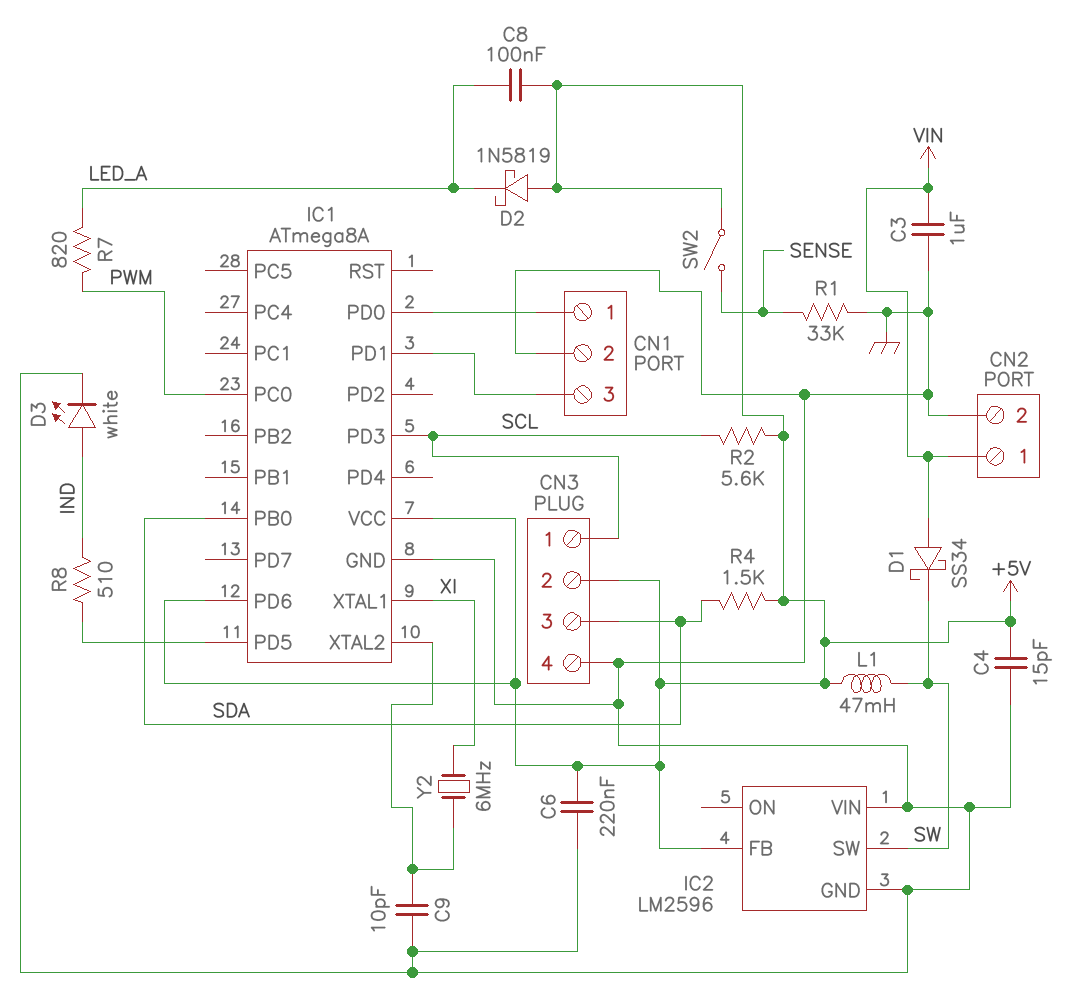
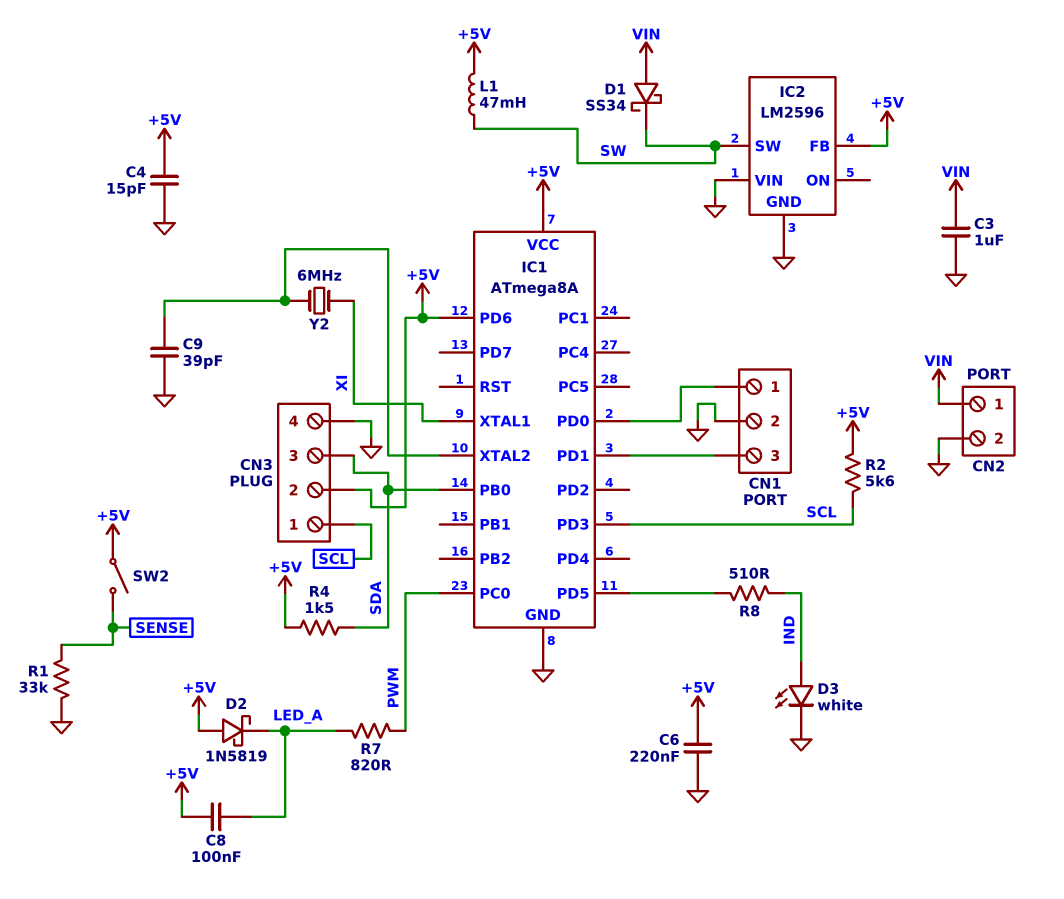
C9: 10pF (GND, IC1/XTAL2) -> 39pF (GND, IC1/XTAL2)

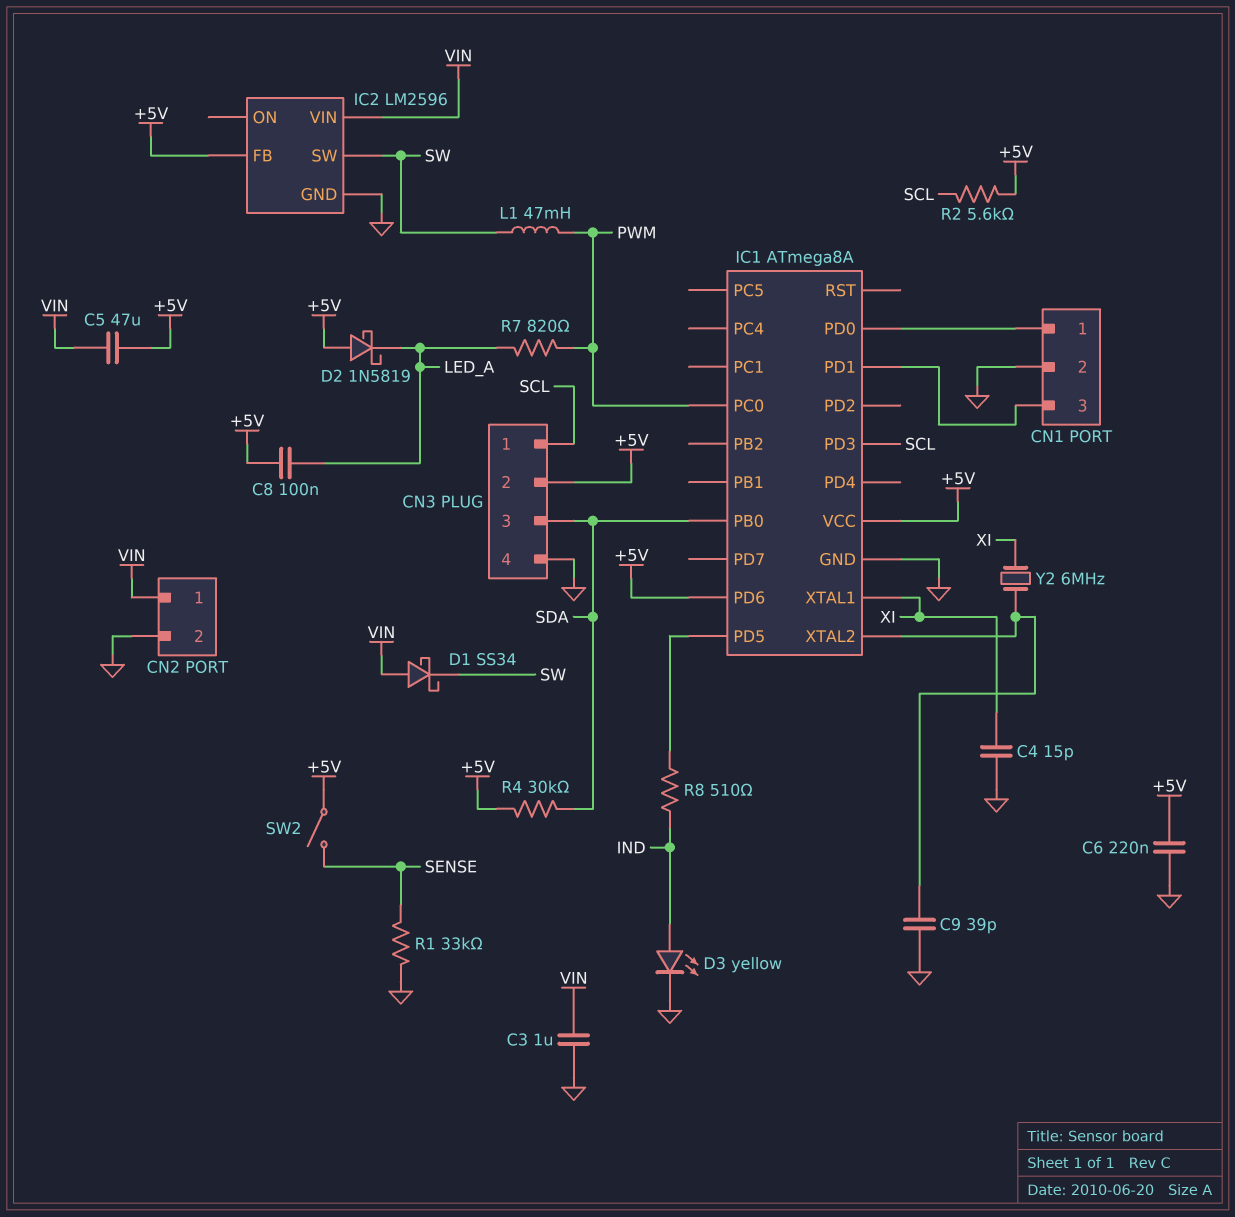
C4: 15pF (+5V, GND) -> 15pF (GND, XI)
C5: none -> 47uF (+5V, VIN)
D3: LED white (A IND, K GND) -> LED yellow (A IND, K GND)
IC2 pin VIN: GND -> VIN
L1: 47mH (+5V, SW) -> 47mH (PWM, SW)
R4: 1.5k (+5V, SDA) -> 30k (+5V, SDA)

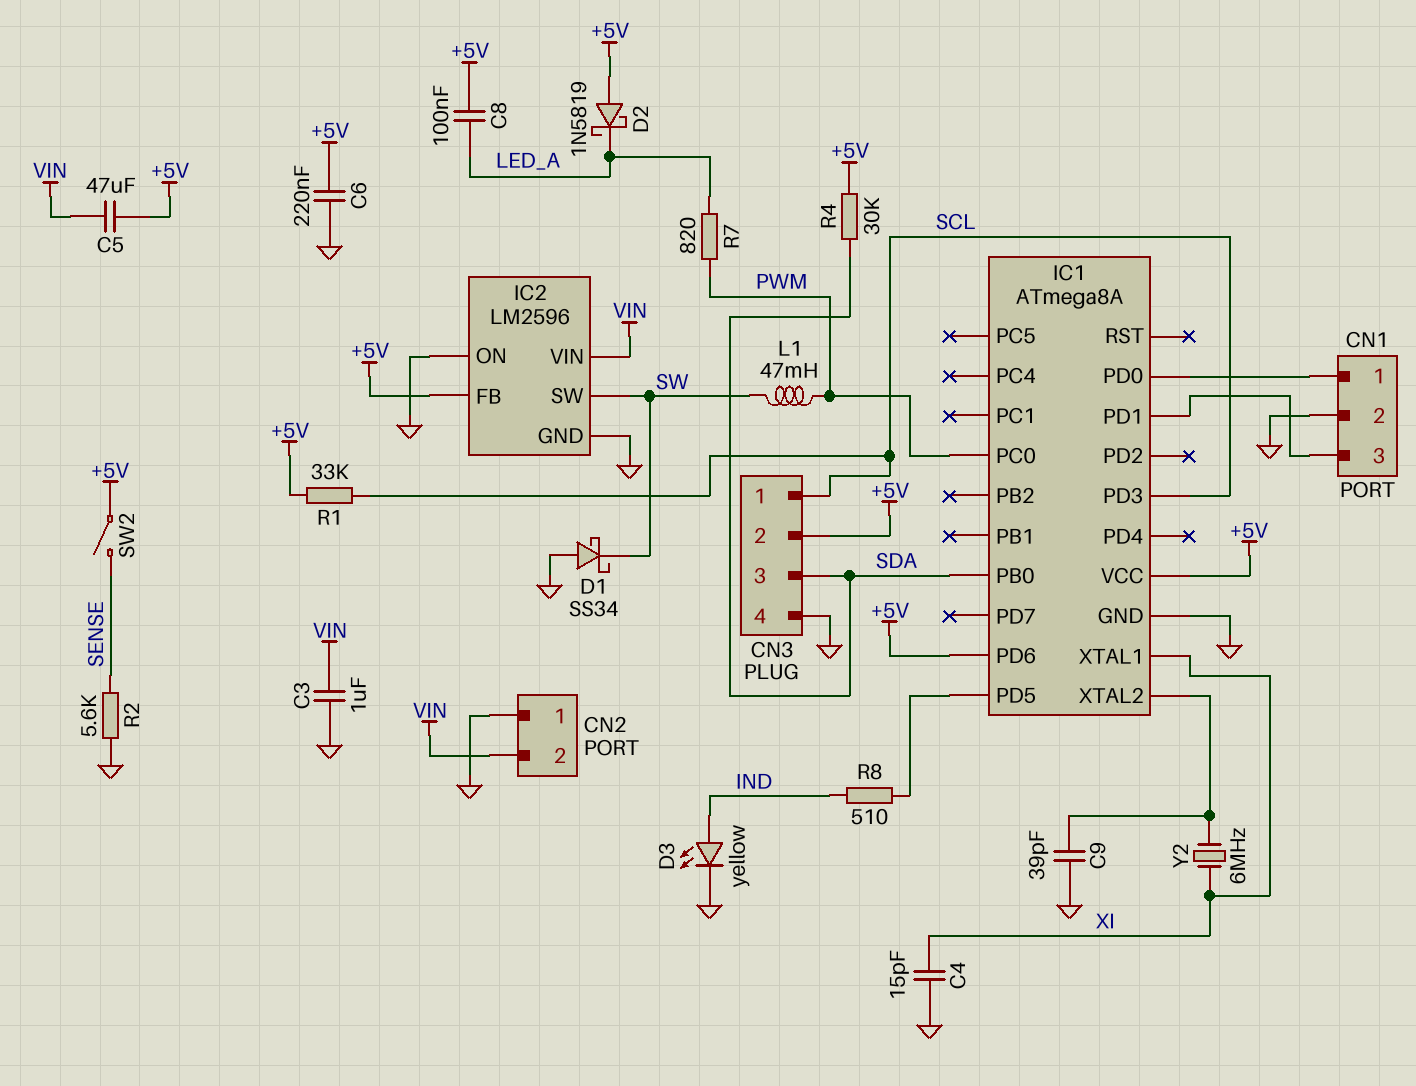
CN2 pin 1: VIN -> GND
CN2 pin 2: GND -> VIN
D1: schottky SS34 (A VIN, K SW) -> schottky SS34 (A GND, K SW)
IC2 pin ON: none -> GND
R1: 33k (GND, SENSE) -> 33k (+5V, SCL)
R2: 5.6k (+5V, SCL) -> 5.6k (GND, SENSE)

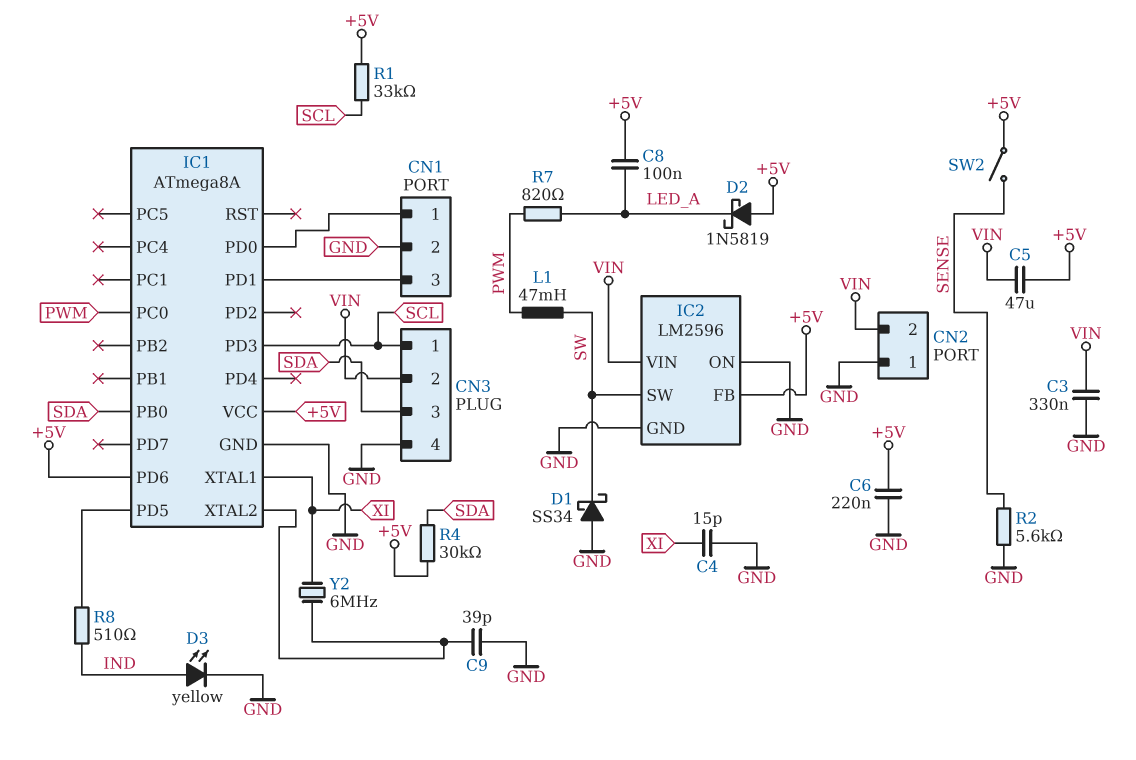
C3: 1uF (GND, VIN) -> 330nF (GND, VIN)
CN3 pin 2: +5V -> VIN

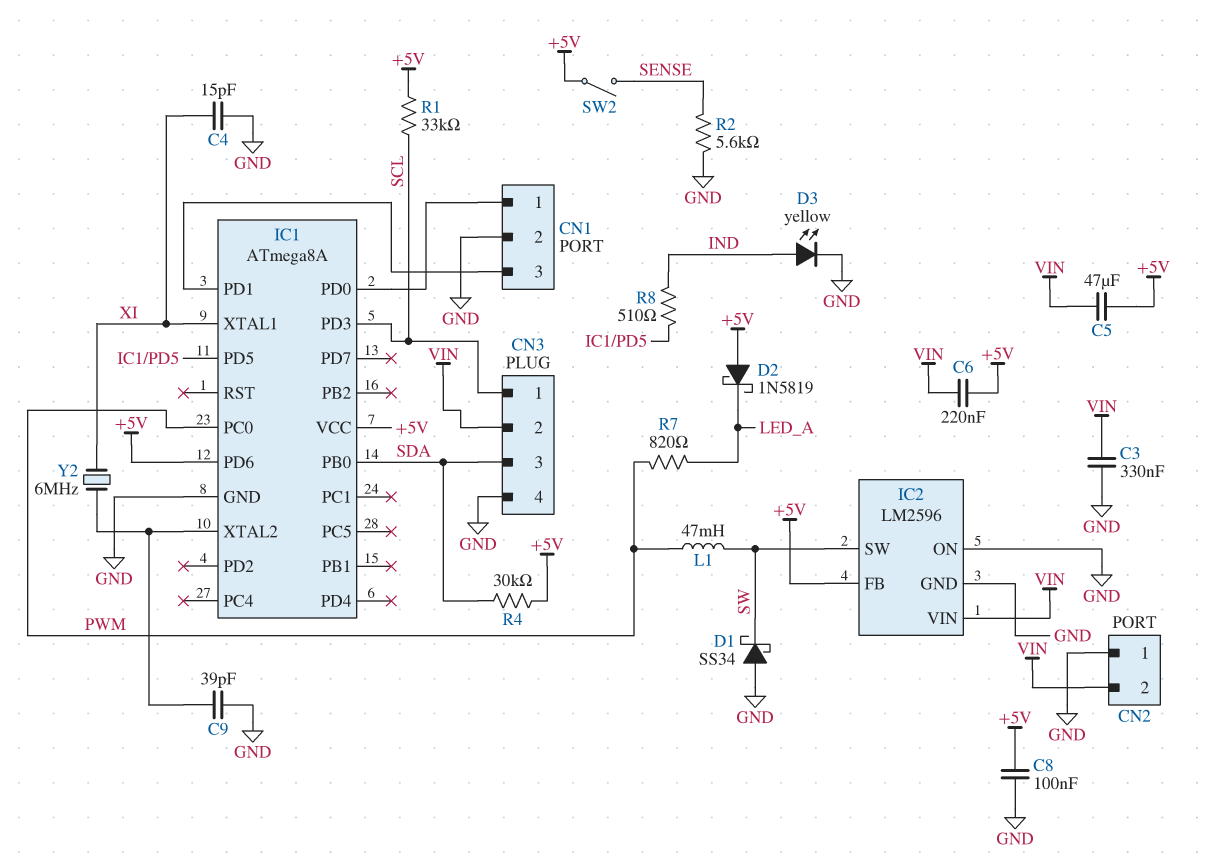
C6: 220nF (+5V, GND) -> 220nF (+5V, VIN)
C8: 100nF (+5V, LED_A) -> 100nF (+5V, GND)

